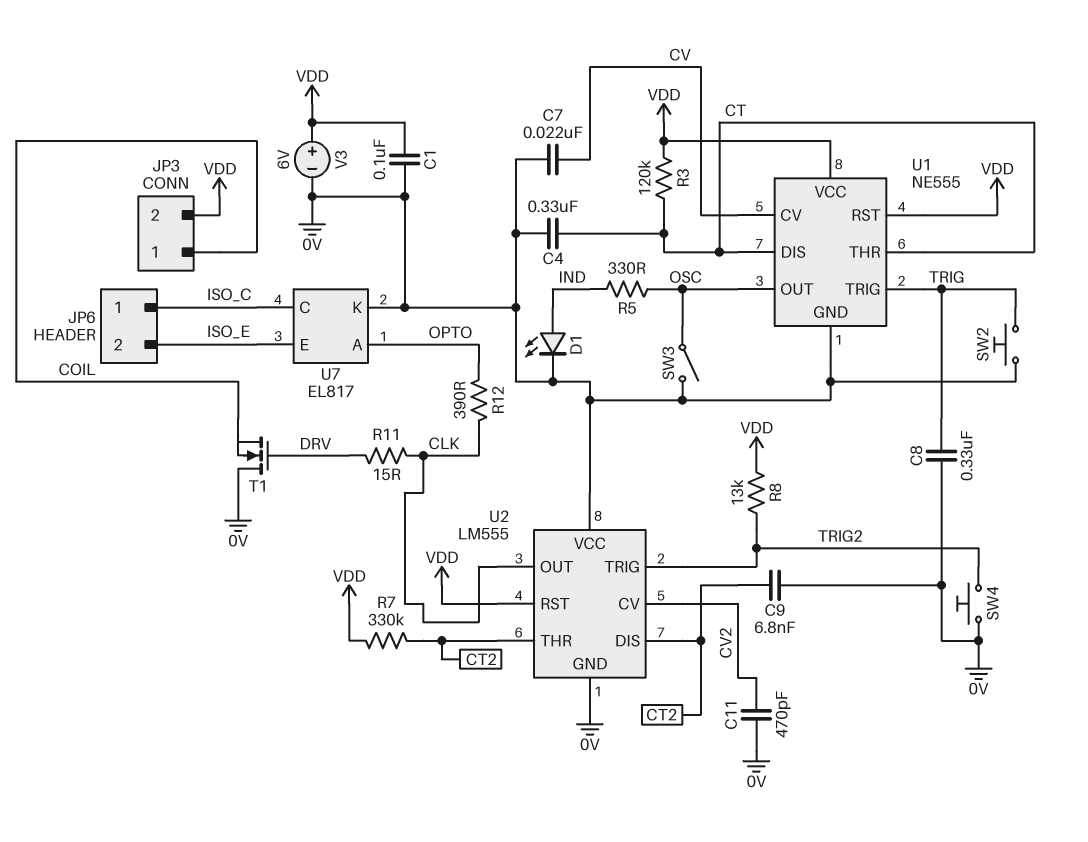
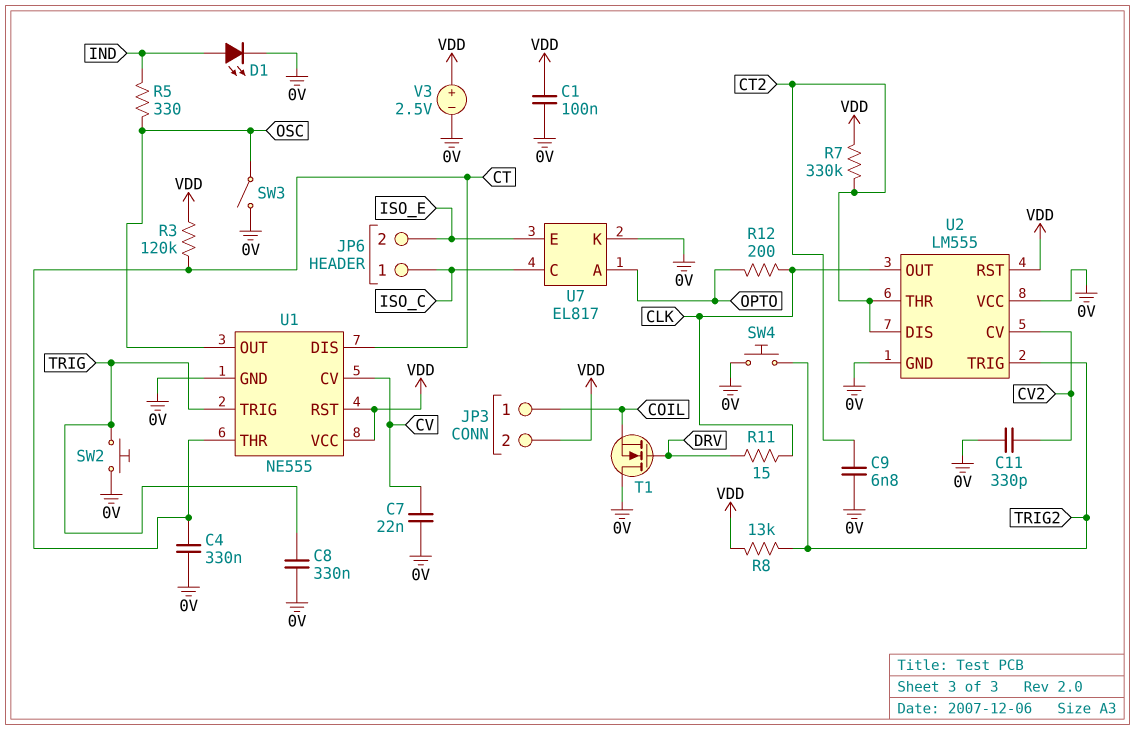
C11: 470pF (0V, CV2) -> 330pF (0V, CV2)
R12: 390 (CLK, OPTO) -> 200 (CLK, OPTO)
V3: 6V (plus VDD, minus 0V) -> 2.5V (plus VDD, minus 0V)

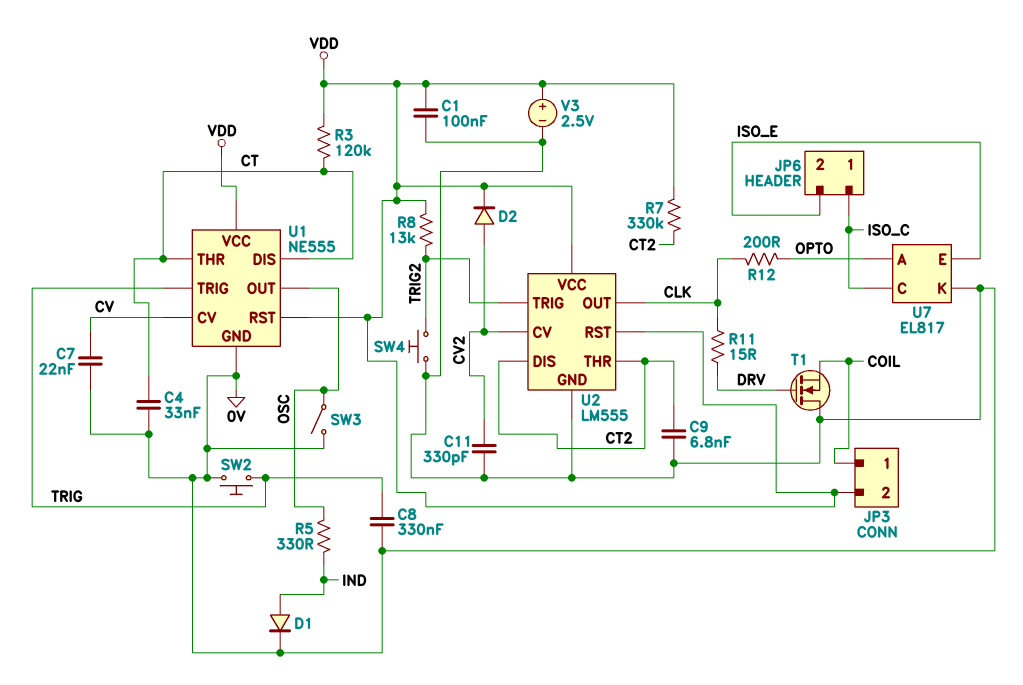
C4: 330nF (0V, CT) -> 33nF (0V, CT)
D1: LED (A IND, K 0V) -> diode (A IND, K 0V)
D2: none -> diode (A CV2, K VDD)
U2 pin VCC: 0V -> VDD

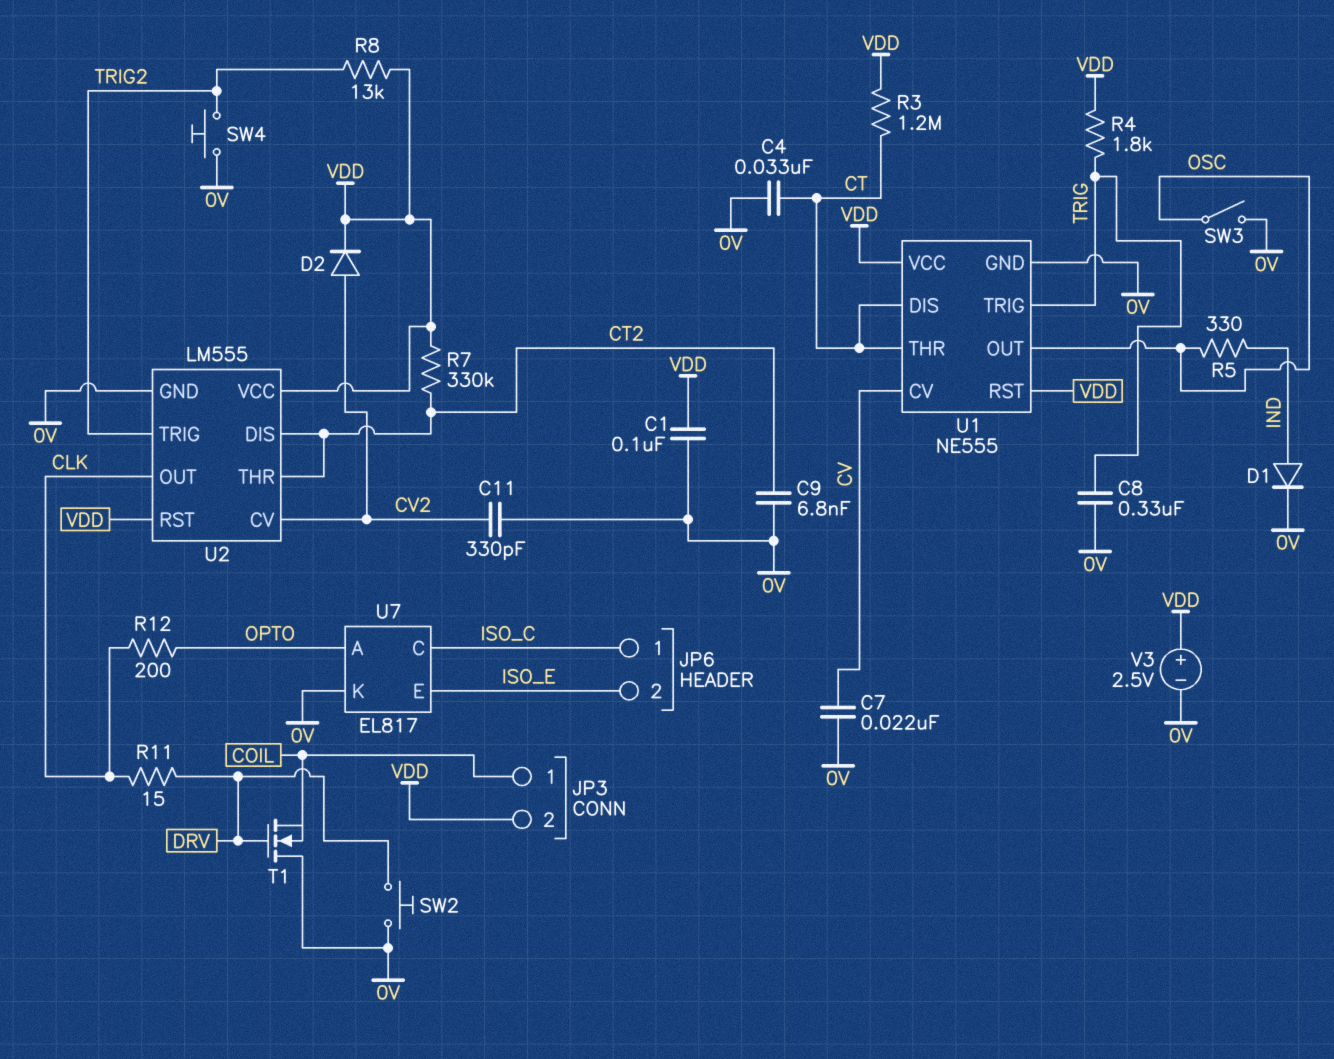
R3: 120k (CT, VDD) -> 1.2M (CT, VDD)
R4: none -> 1.8k (TRIG, VDD)
SW2: button (0V, TRIG) -> button (0V, DRV)

